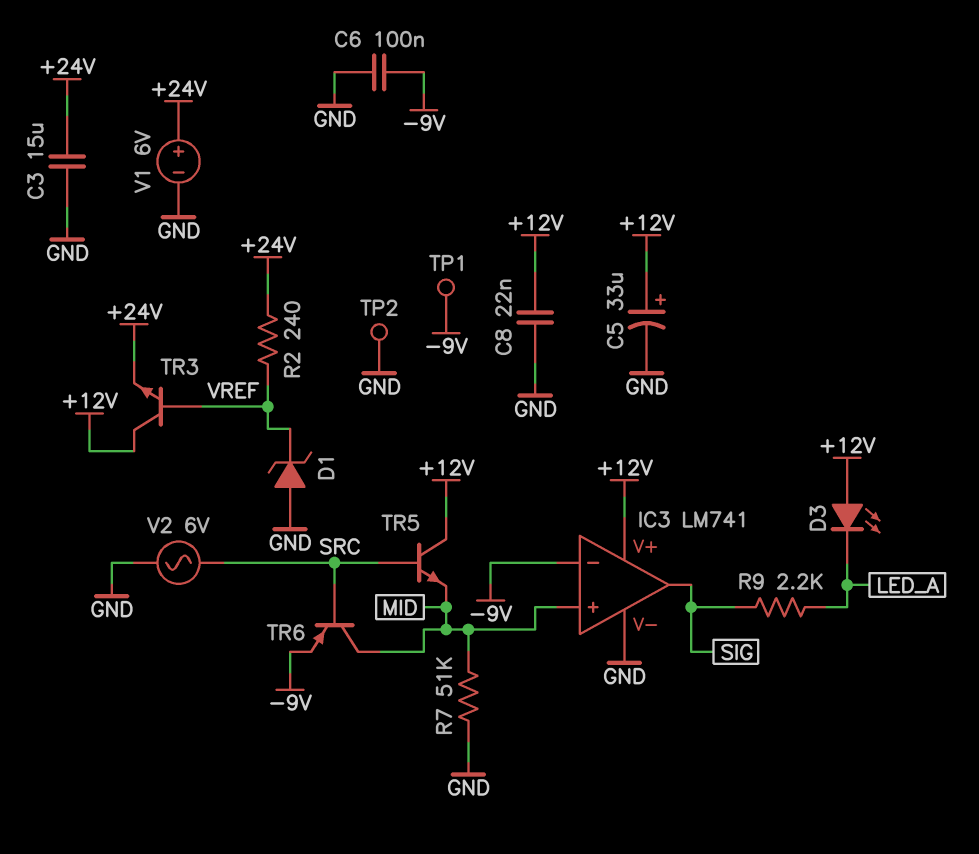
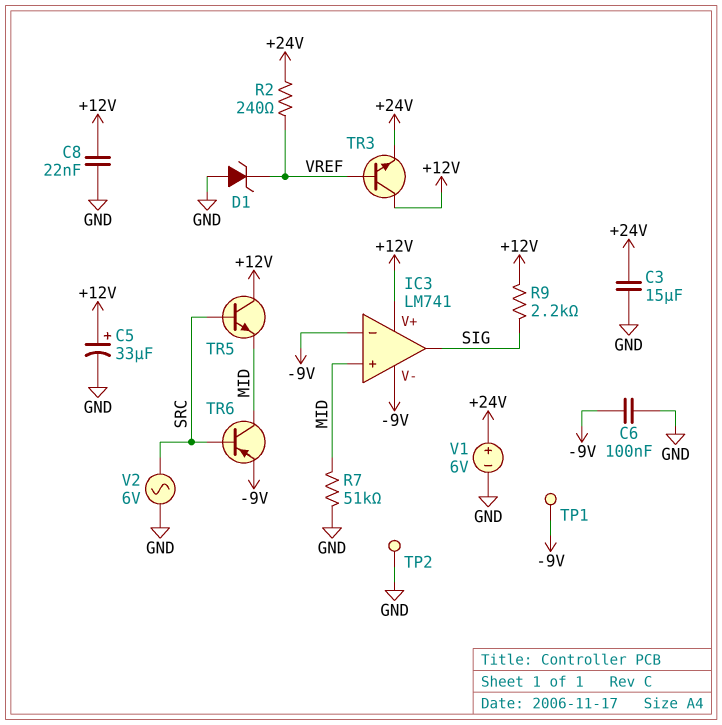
D3: LED (A +12V, K LED_A) -> none
IC3 pin V-: GND -> -9V
R9: 2.2k (LED_A, SIG) -> 2.2k (+12V, SIG)

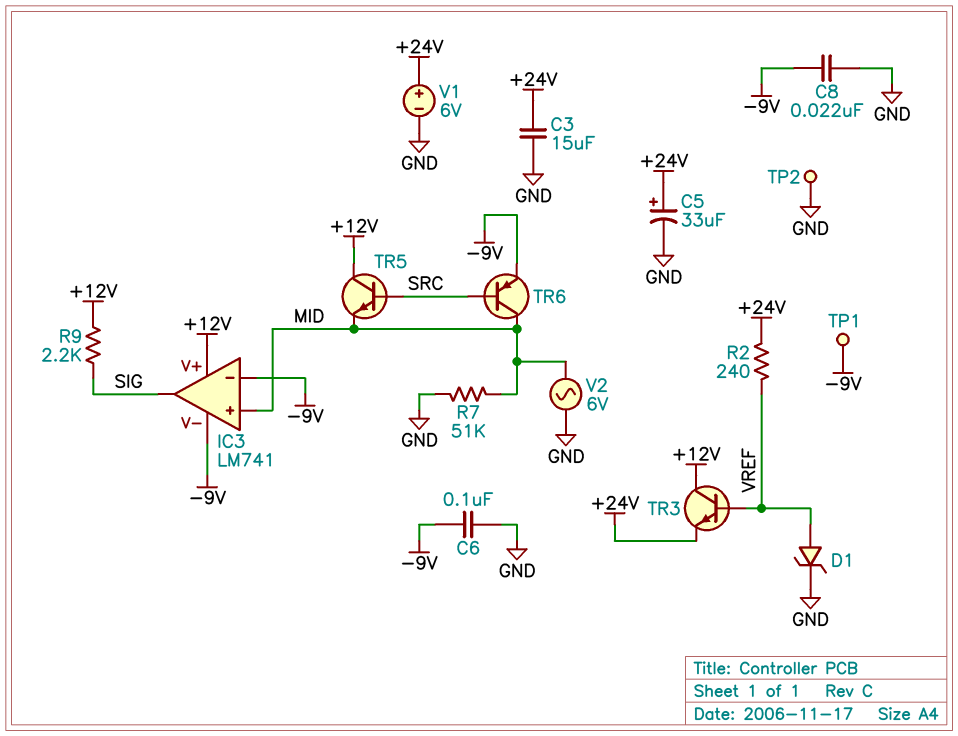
C5: 33uF (plus +12V, minus GND) -> 33uF (plus +24V, minus GND)
C8: 22nF (+12V, GND) -> 22nF (-9V, GND)
D1: zener (A GND, K VREF) -> zener (A VREF, K GND)
V2: AC 6V (GND, SRC) -> AC 6V (GND, MID)

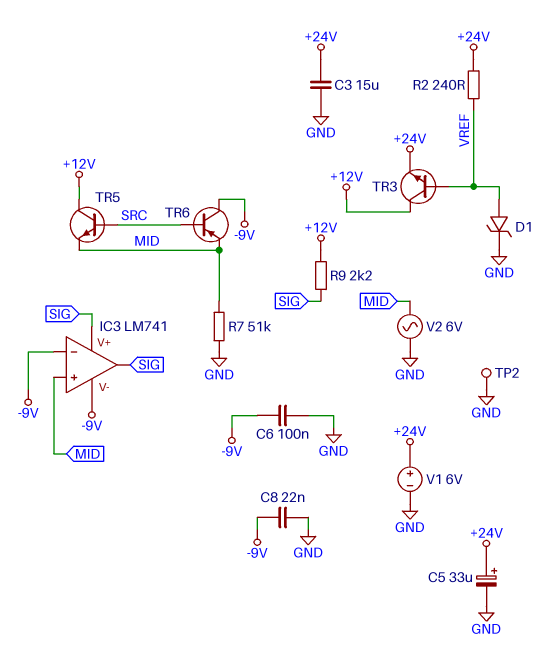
IC3 pin V+: +12V -> SIG
TP1: test point (-9V) -> none
TR6: PNP (B SRC, C MID, E -9V) -> PNP (B SRC, C -9V, E MID)

